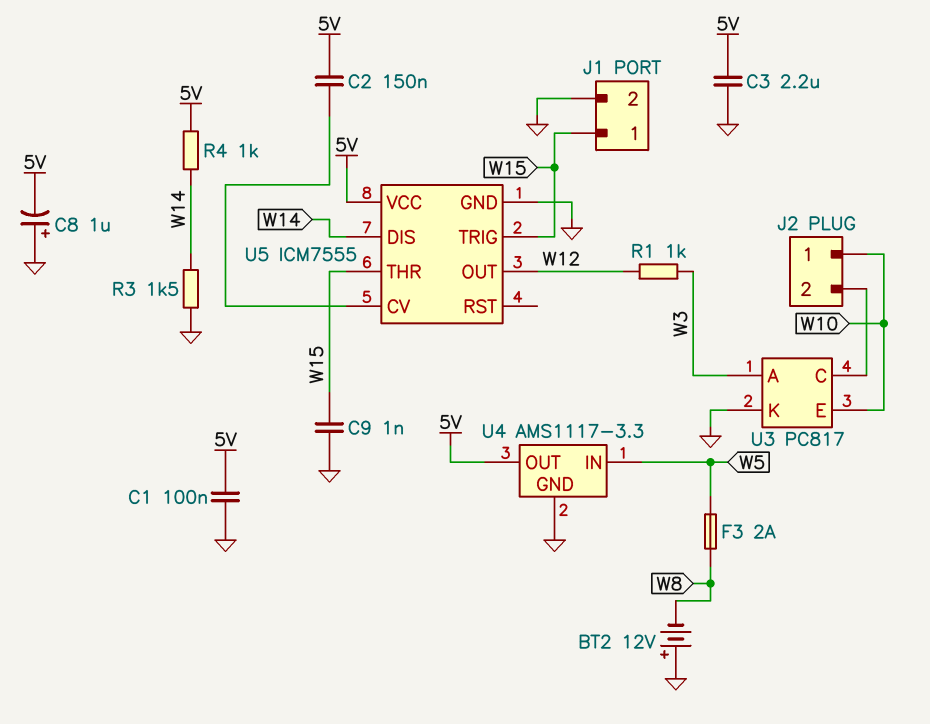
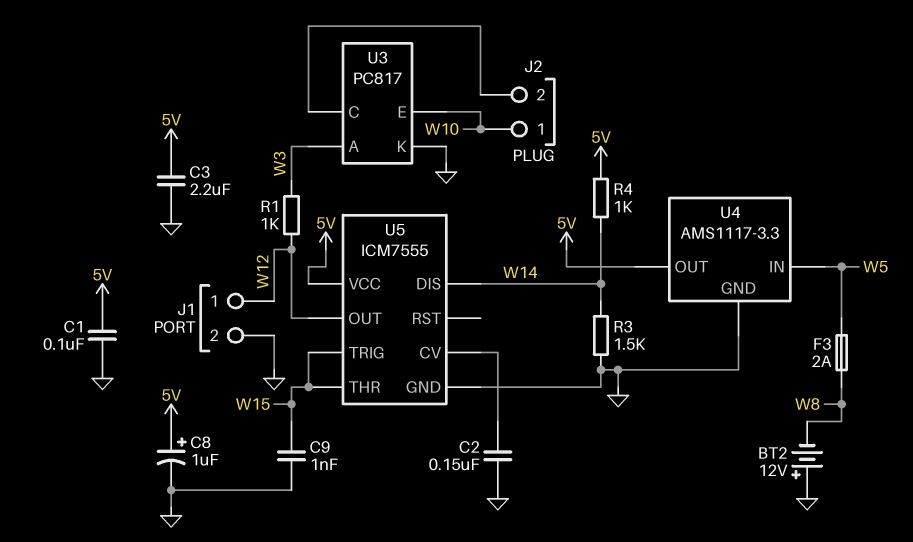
C2: 150nF (5V, U5/CV) -> 150nF (GND, U5/CV)
C8: 1uF (plus GND, minus 5V) -> 1uF (plus 5V, minus GND)
J1 pin 1: W15 -> W12

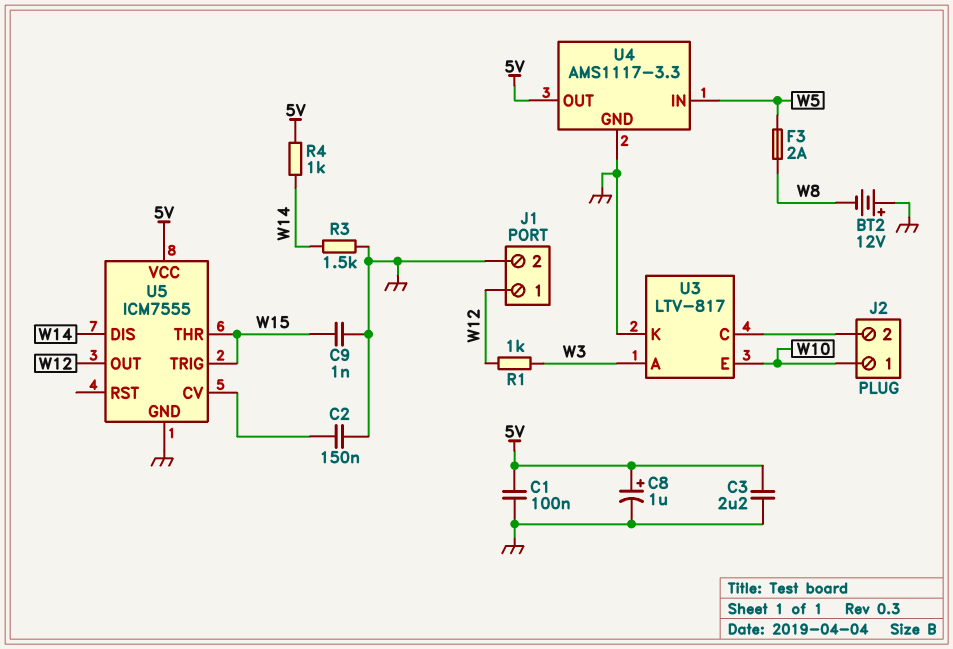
U3: PC817 -> LTV-817

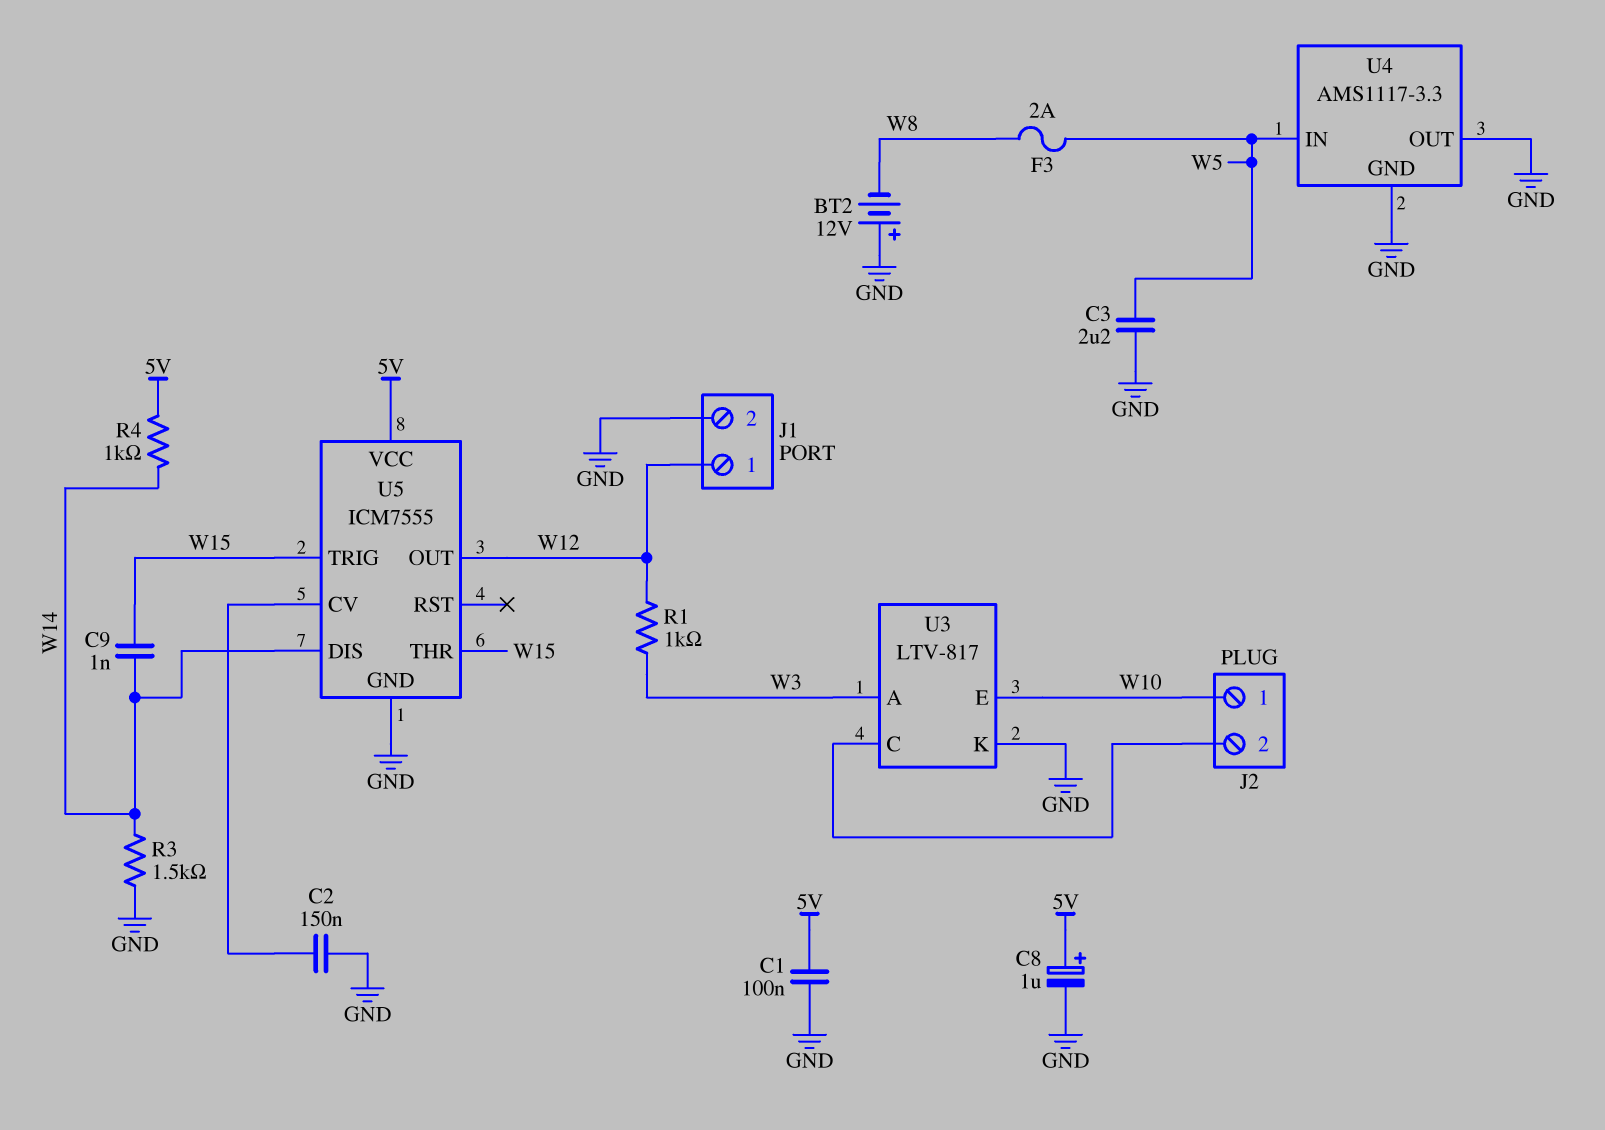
C3: 2.2uF (5V, GND) -> 2.2uF (GND, W5)
C9: 1nF (GND, W15) -> 1nF (W14, W15)
U4 pin OUT: 5V -> GND

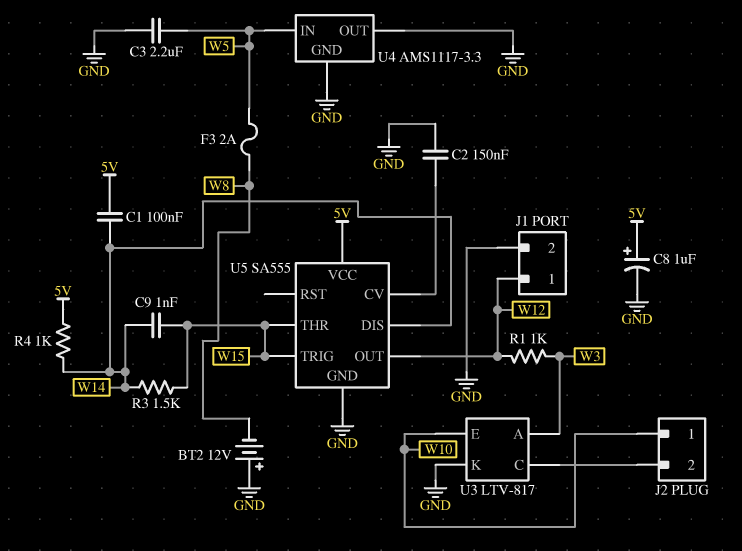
C1: 100nF (5V, GND) -> 100nF (5V, W14)
R3: 1.5k (GND, W14) -> 1.5k (W14, W15)
U5: ICM7555 -> SA555

